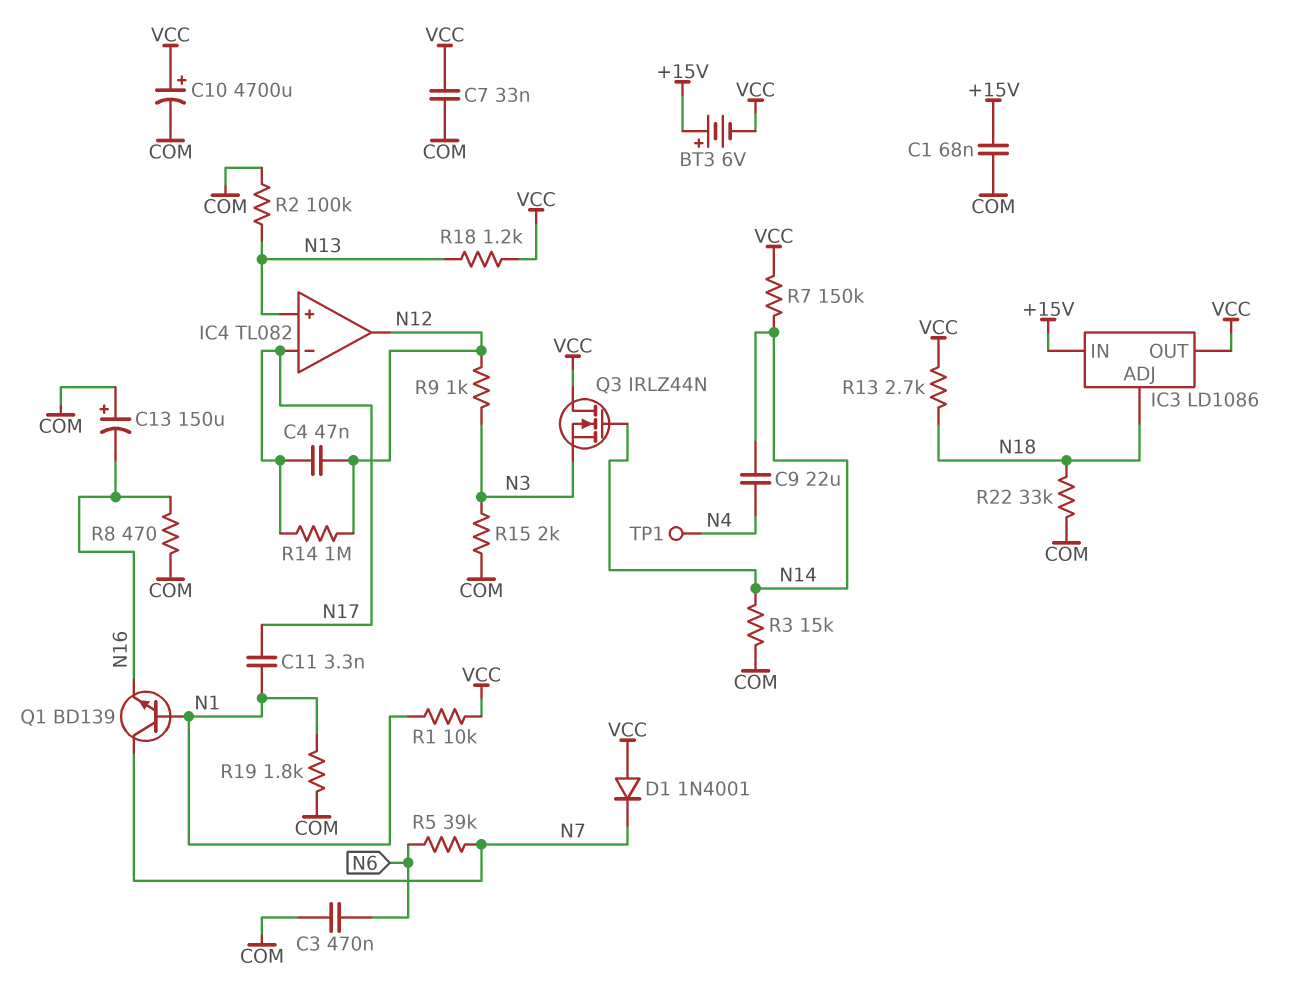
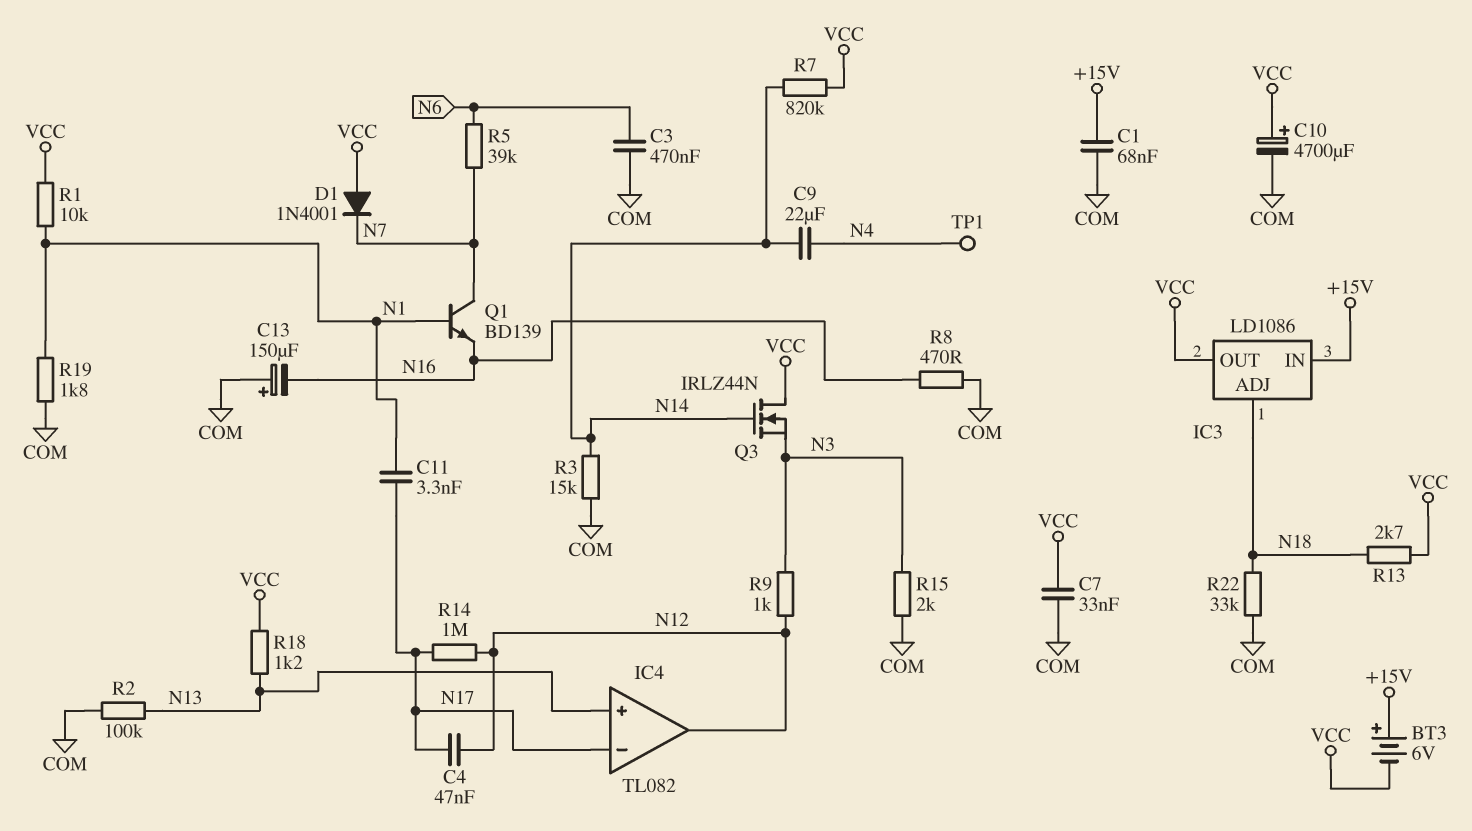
R7: 150k (N14, VCC) -> 820k (N14, VCC)

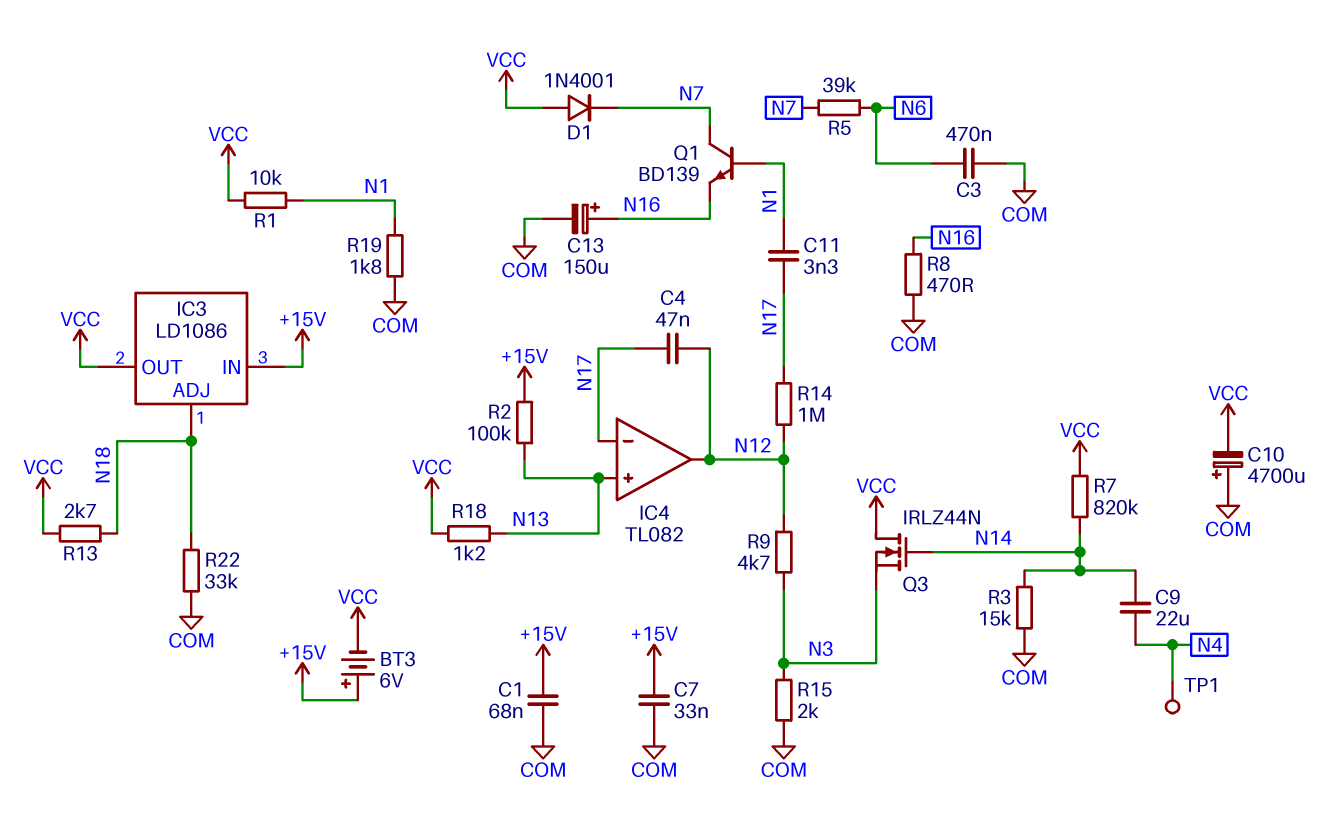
C7: 33nF (COM, VCC) -> 33nF (+15V, COM)
C10: 4700uF (plus VCC, minus COM) -> 4700uF (plus COM, minus VCC)
C13: 150uF (plus COM, minus N16) -> 150uF (plus N16, minus COM)
R2: 100k (COM, N13) -> 100k (+15V, N13)
R9: 1k (N3, N12) -> 4.7k (N3, N12)

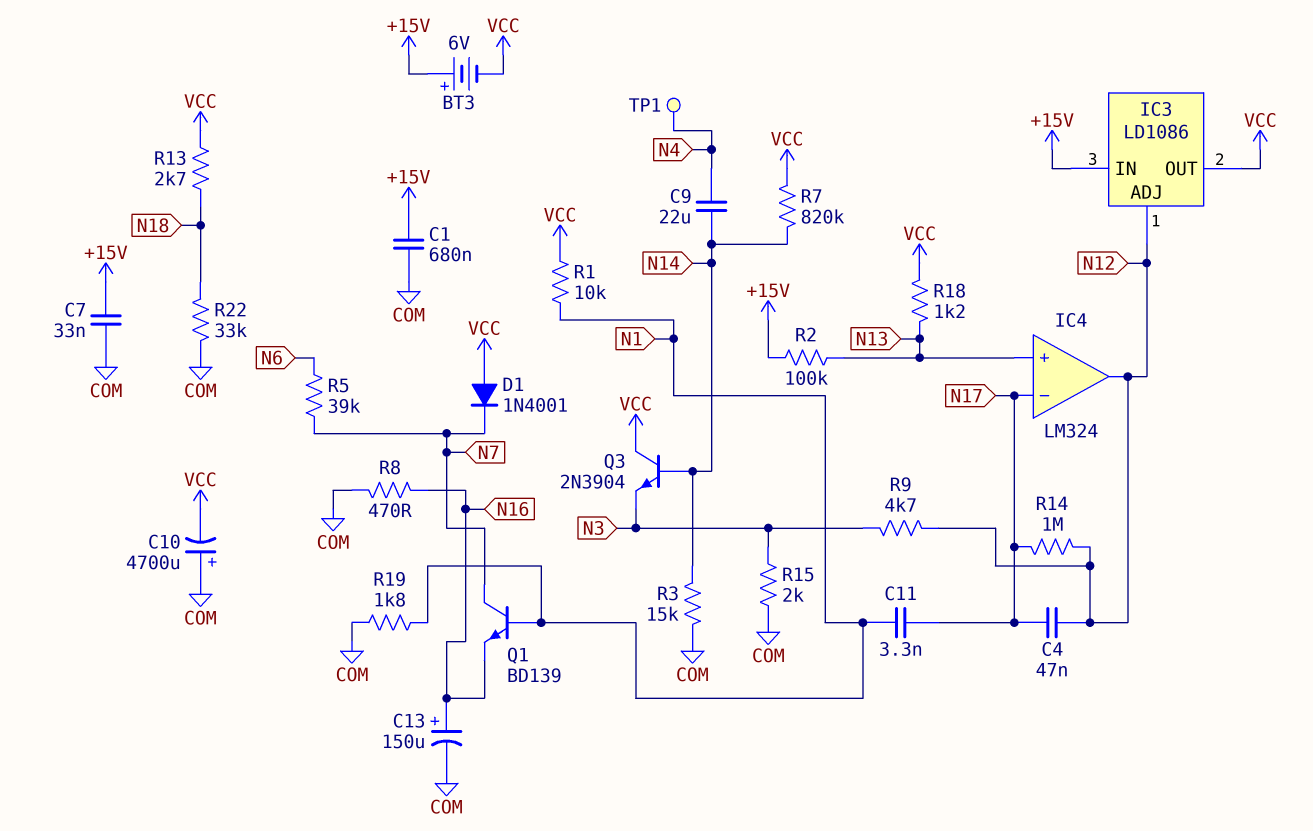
C1: 68nF (+15V, COM) -> 680nF (+15V, COM)
C3: 470nF (COM, N6) -> none
IC3 pin ADJ: N18 -> N12
IC4: TL082 -> LM324
Q3: NMOS IRLZ44N (G N14, D VCC, S N3) -> NPN 2N3904 (B N14, C VCC, E N3)

